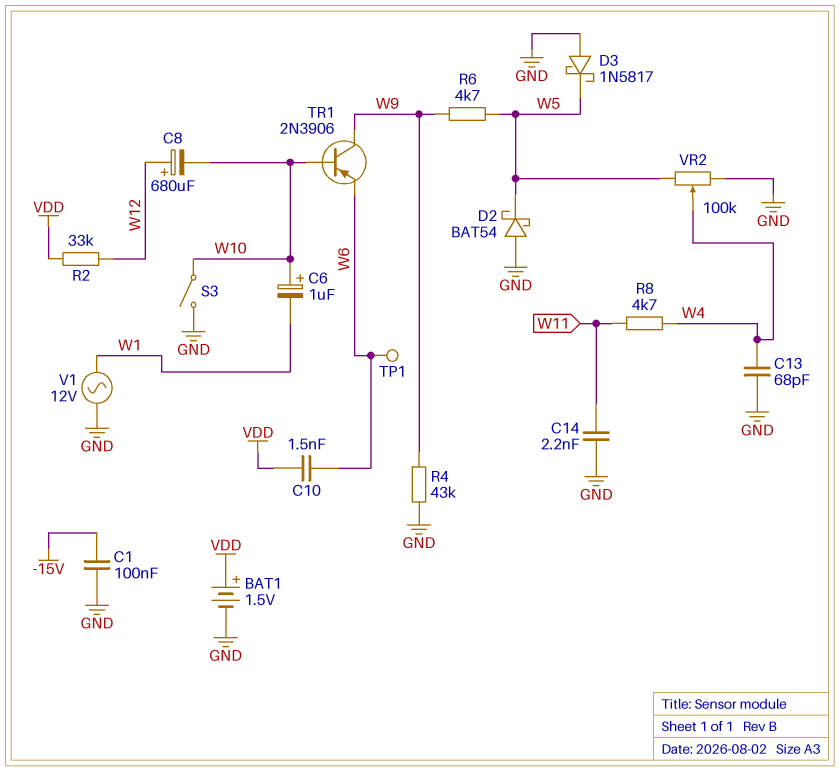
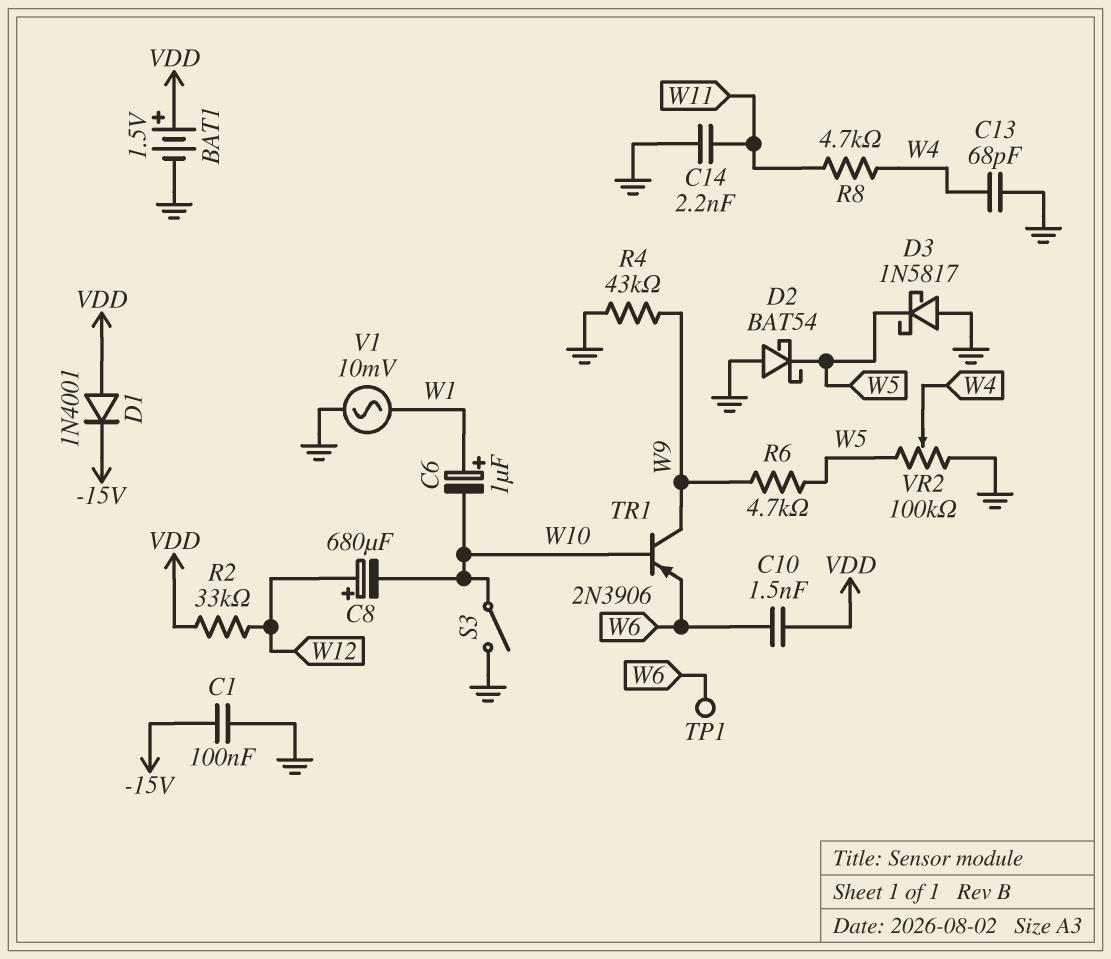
C6: 1uF (plus W10, minus W1) -> 1uF (plus W1, minus W10)
D1: none -> diode 1N4001 (A VDD, K -15V)
V1: AC 12V (GND, W1) -> AC 10mV (GND, W1)

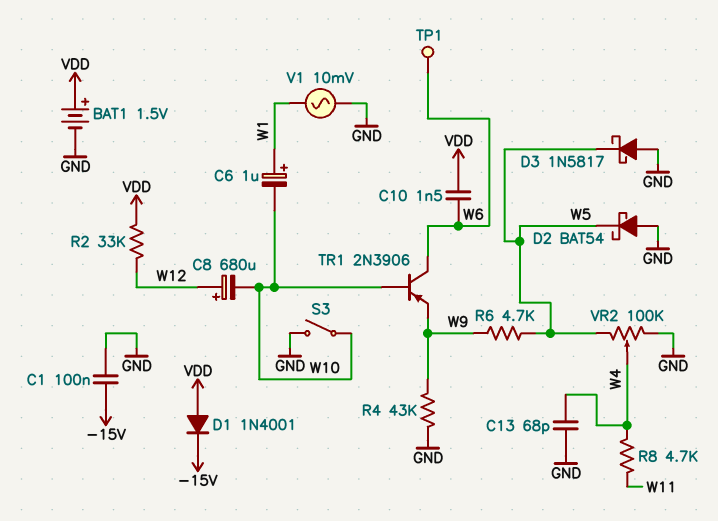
C14: 2.2nF (GND, W11) -> none
TR1: PNP 2N3906 (B W10, C W9, E W6) -> PNP 2N3906 (B W10, C W6, E W9)

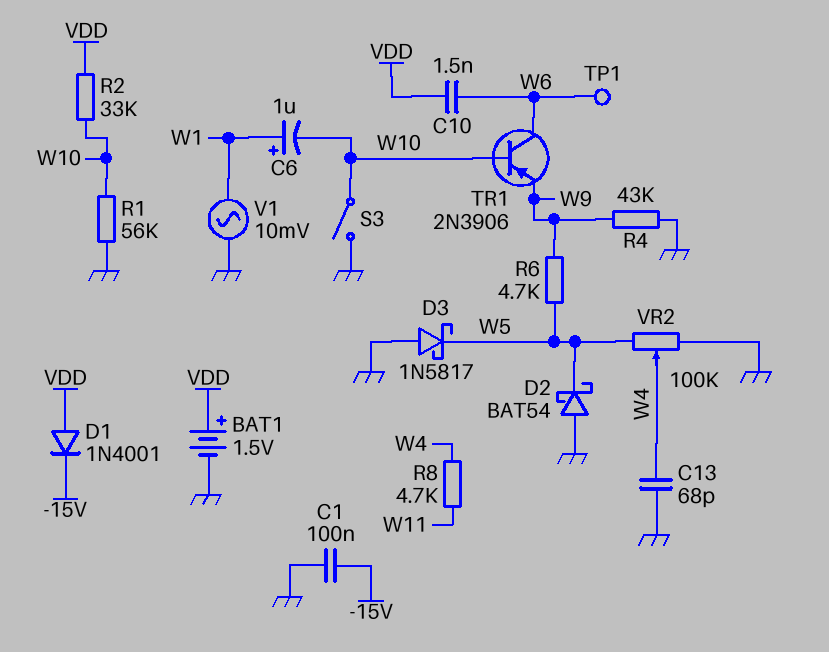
C8: 680uF (plus W12, minus W10) -> none
R1: none -> 56k (GND, W10)
R2: 33k (VDD, W12) -> 33k (VDD, W10)

